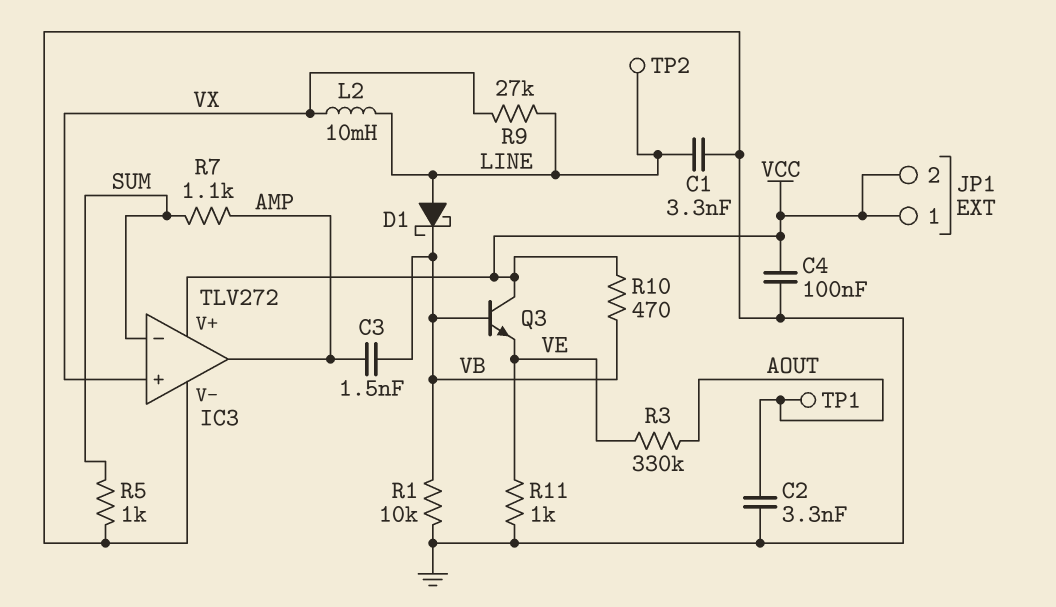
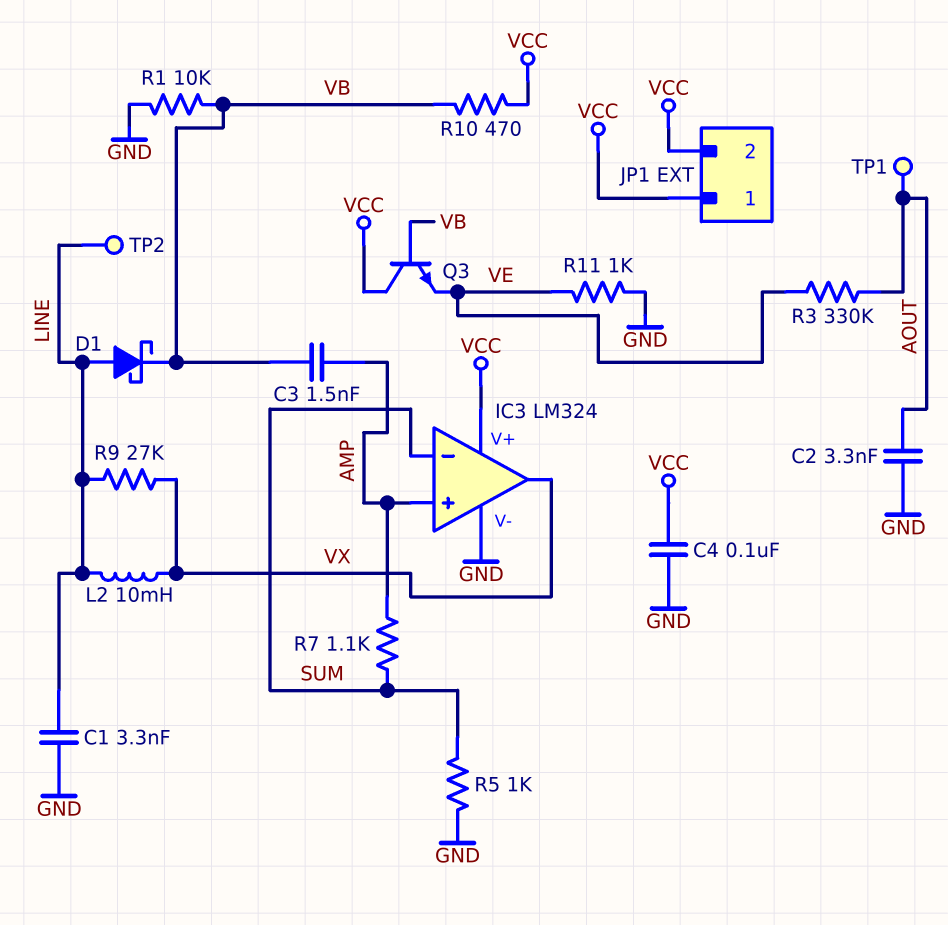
IC3: TLV272 -> LM324
IC3 pin in+: VX -> AMP
IC3 pin out: AMP -> VX

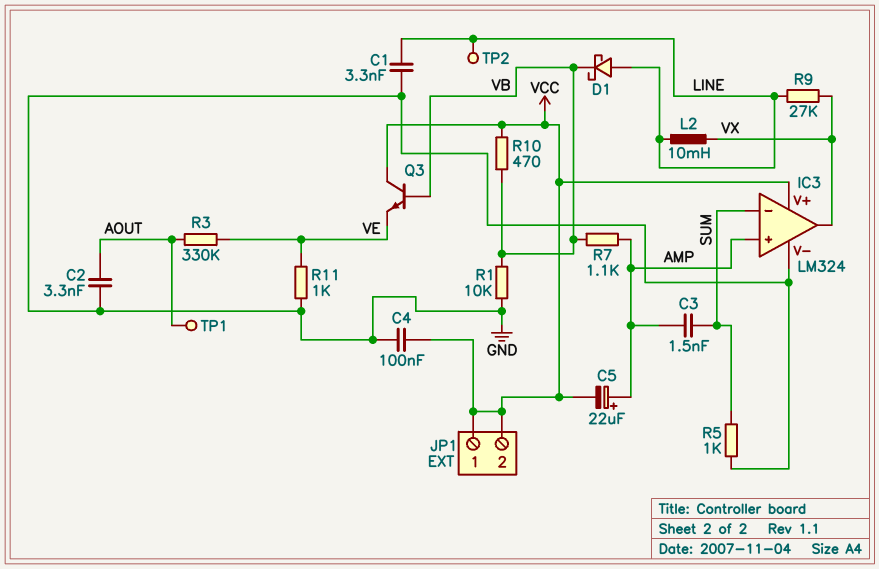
C3: 1.5nF (AMP, VB) -> 1.5nF (AMP, SUM)
C5: none -> 22uF (plus AMP, minus VCC)
R7: 1.1k (AMP, SUM) -> 1.1k (AMP, VB)

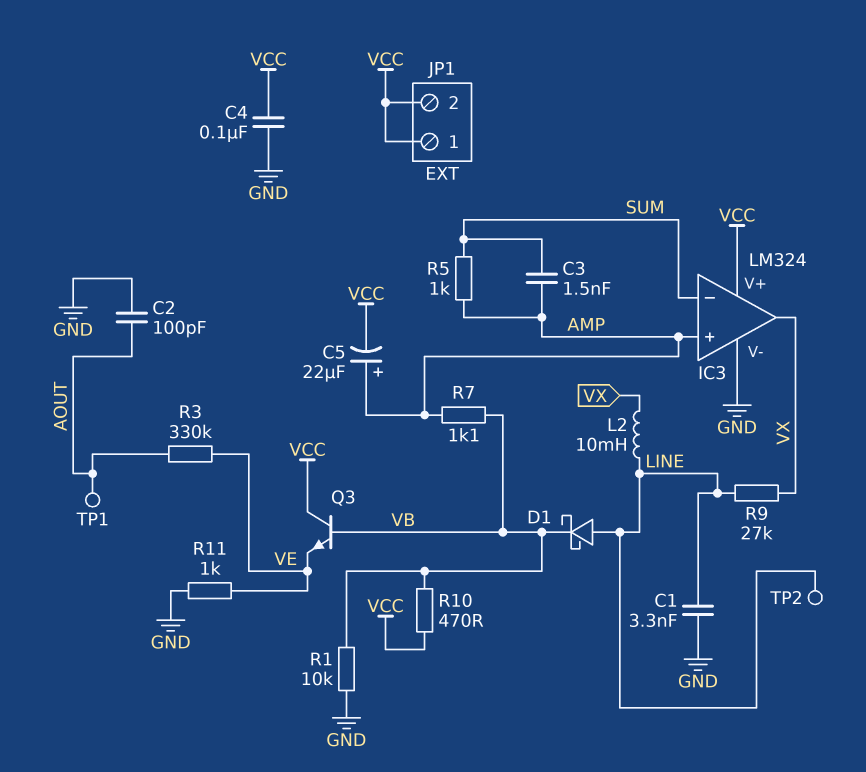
C2: 3.3nF (AOUT, GND) -> 100pF (AOUT, GND)
R5: 1k (GND, SUM) -> 1k (AMP, SUM)

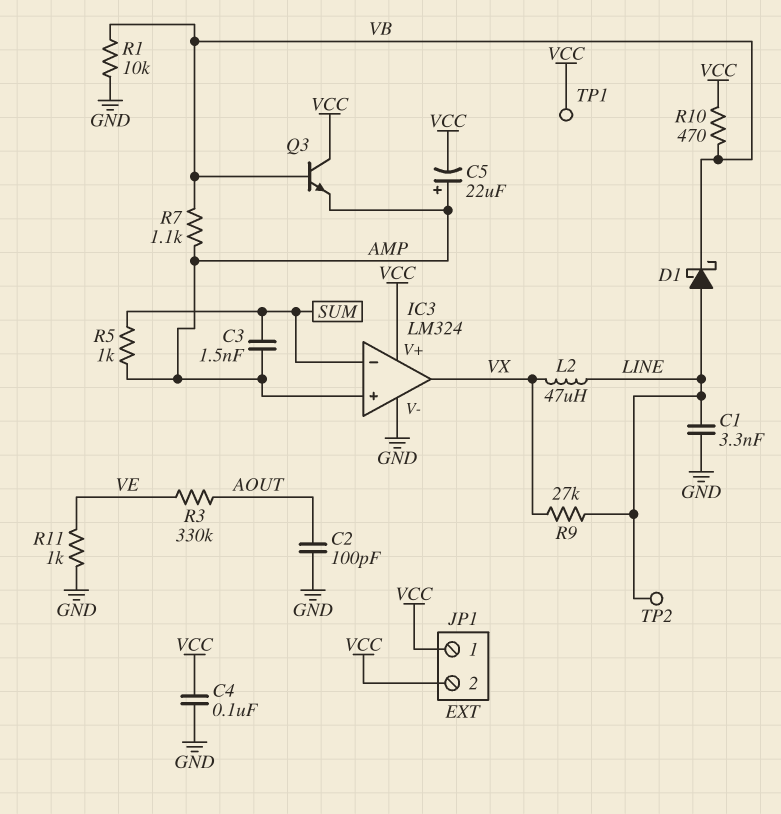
L2: 10mH (LINE, VX) -> 47uH (LINE, VX)
Q3: NPN (B VB, C VCC, E VE) -> NPN (B VB, C VCC, E AMP)
TP1: test point (AOUT) -> test point (VCC)

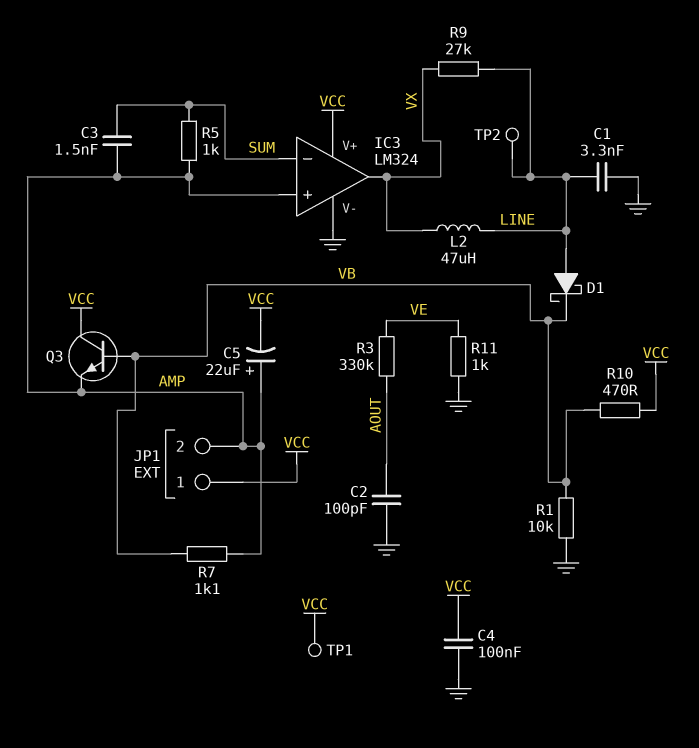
JP1 pin 2: VCC -> AMP

